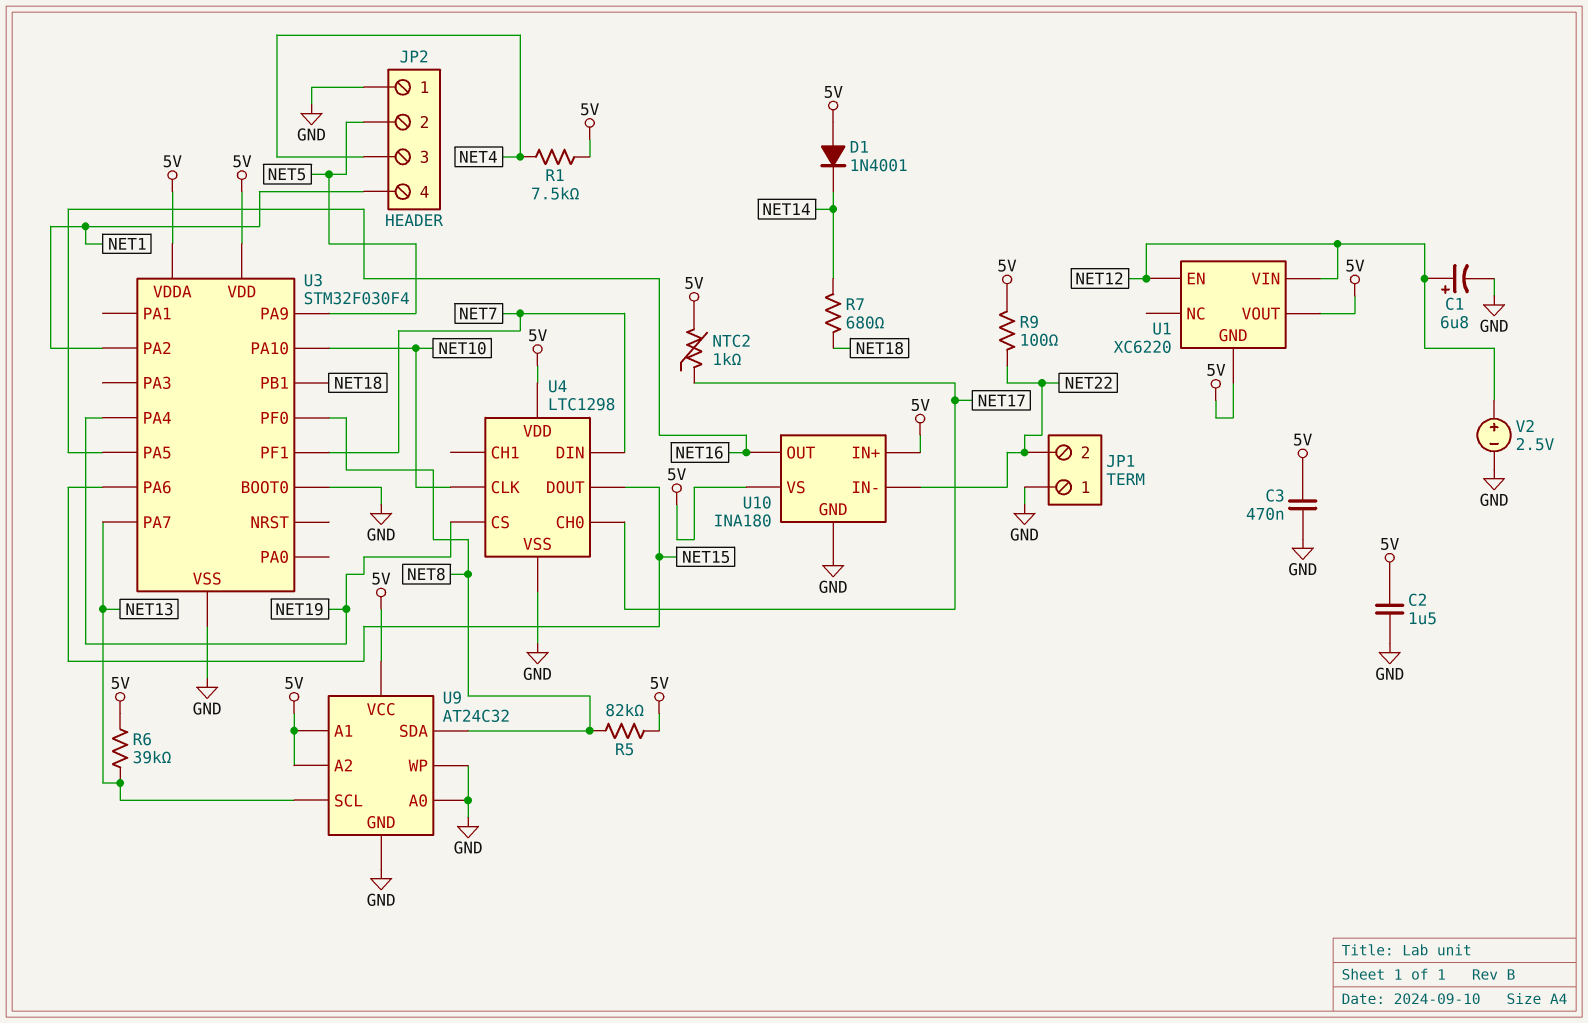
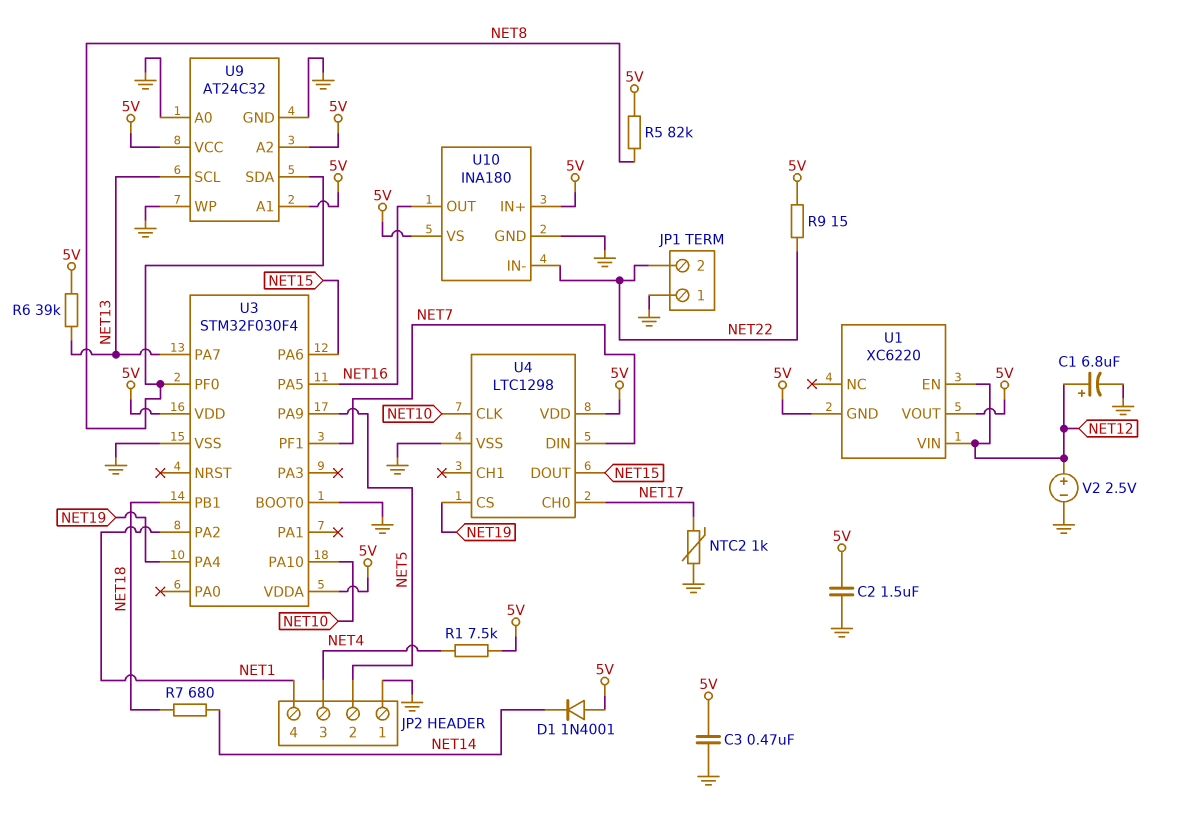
NTC2: 1k (5V, NET17) -> 1k (GND, NET17)
R9: 100 (5V, NET22) -> 15 (5V, NET22)

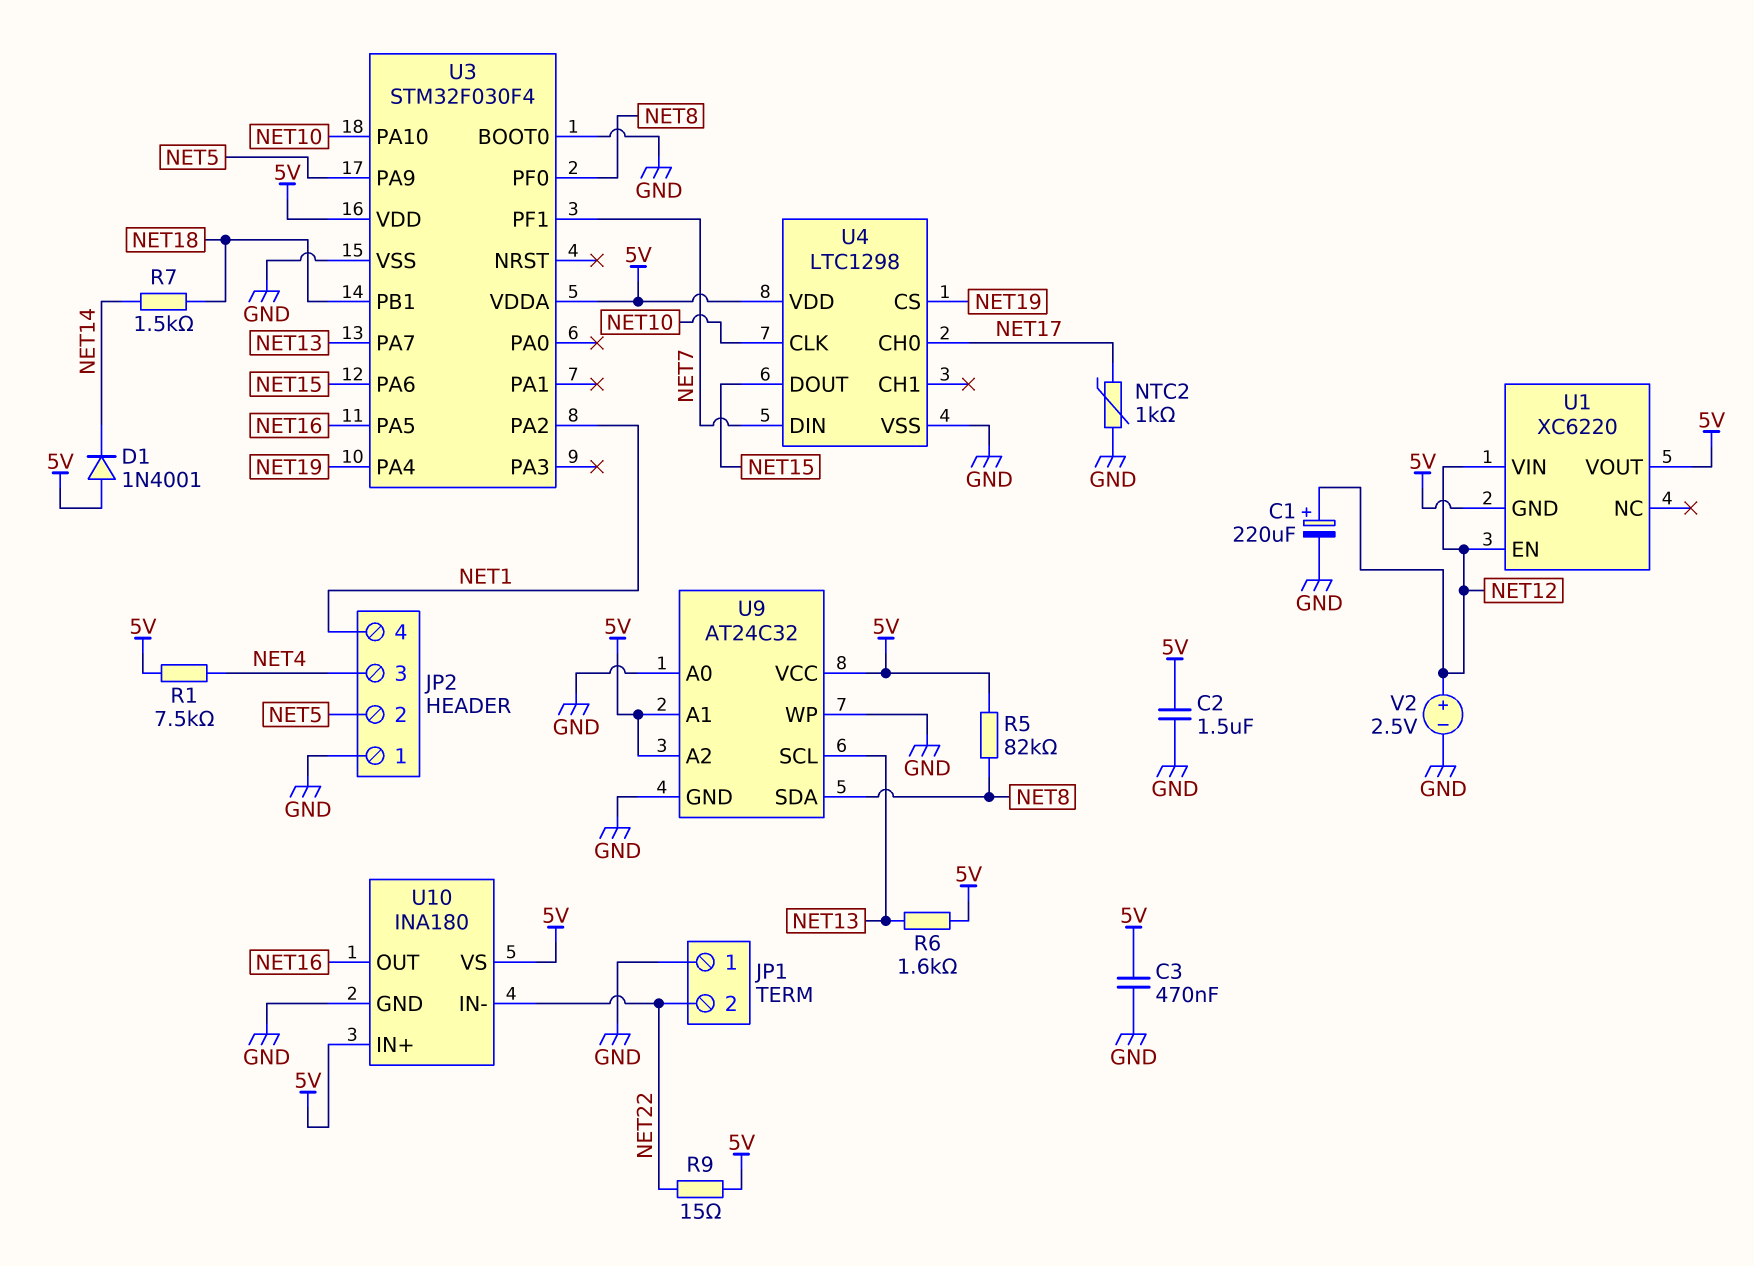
C1: 6.8uF (plus NET12, minus GND) -> 220uF (plus NET12, minus GND)
R6: 39k (5V, NET13) -> 1.6k (5V, NET13)
R7: 680 (NET14, NET18) -> 1.5k (NET14, NET18)

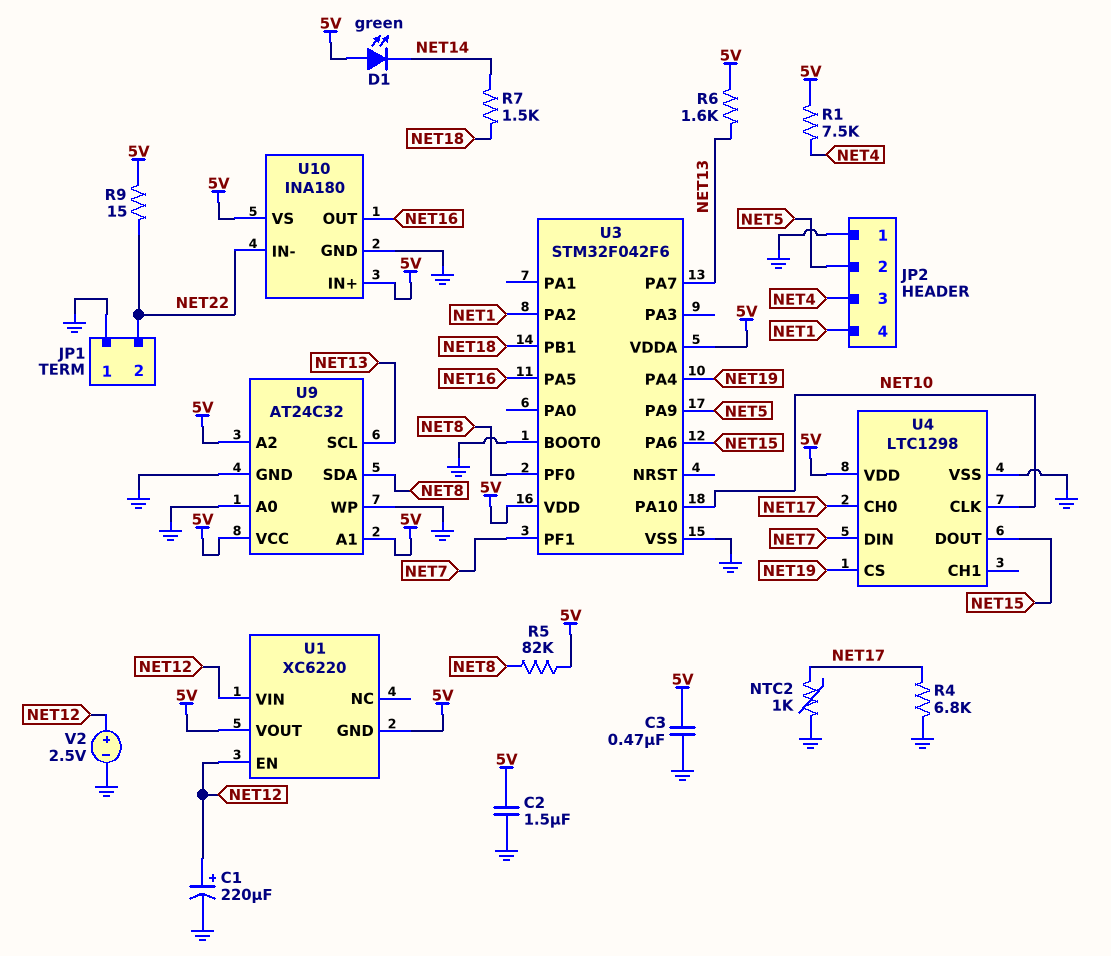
D1: diode 1N4001 (A 5V, K NET14) -> LED green (A 5V, K NET14)
R4: none -> 6.8k (GND, NET17)
U3: STM32F030F4 -> STM32F042F6

